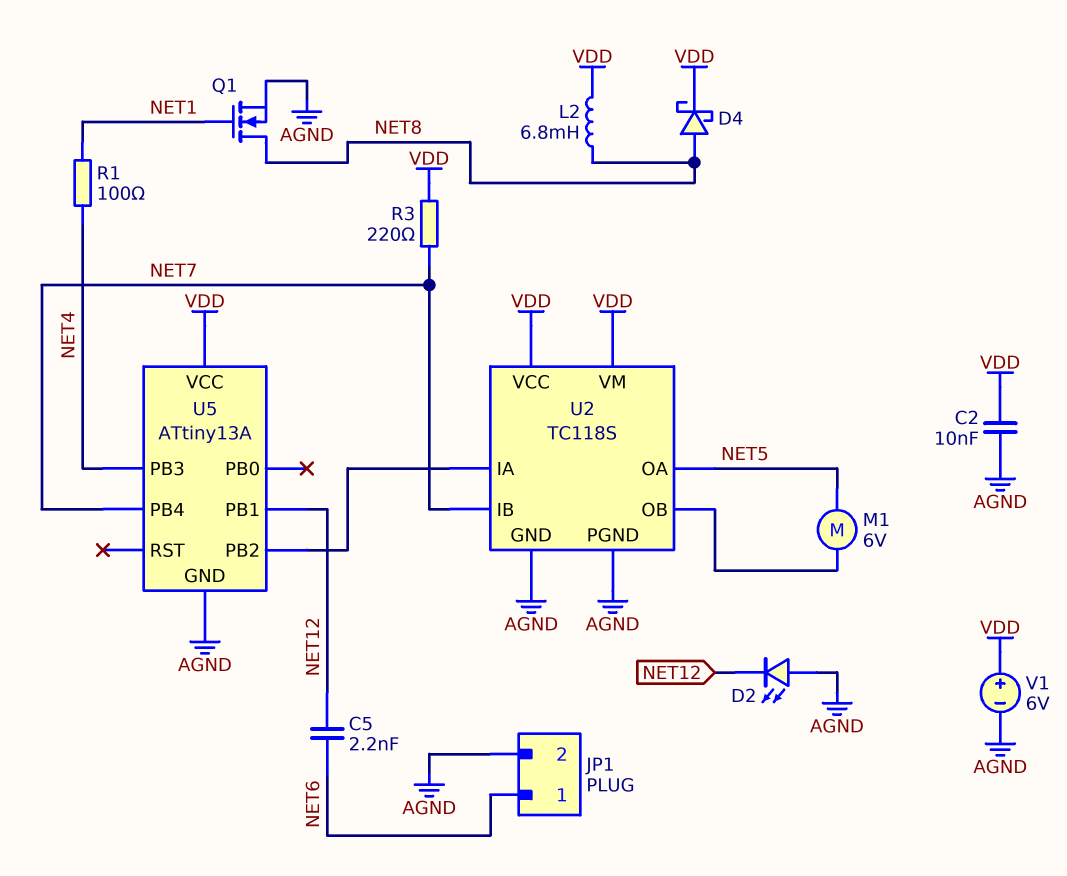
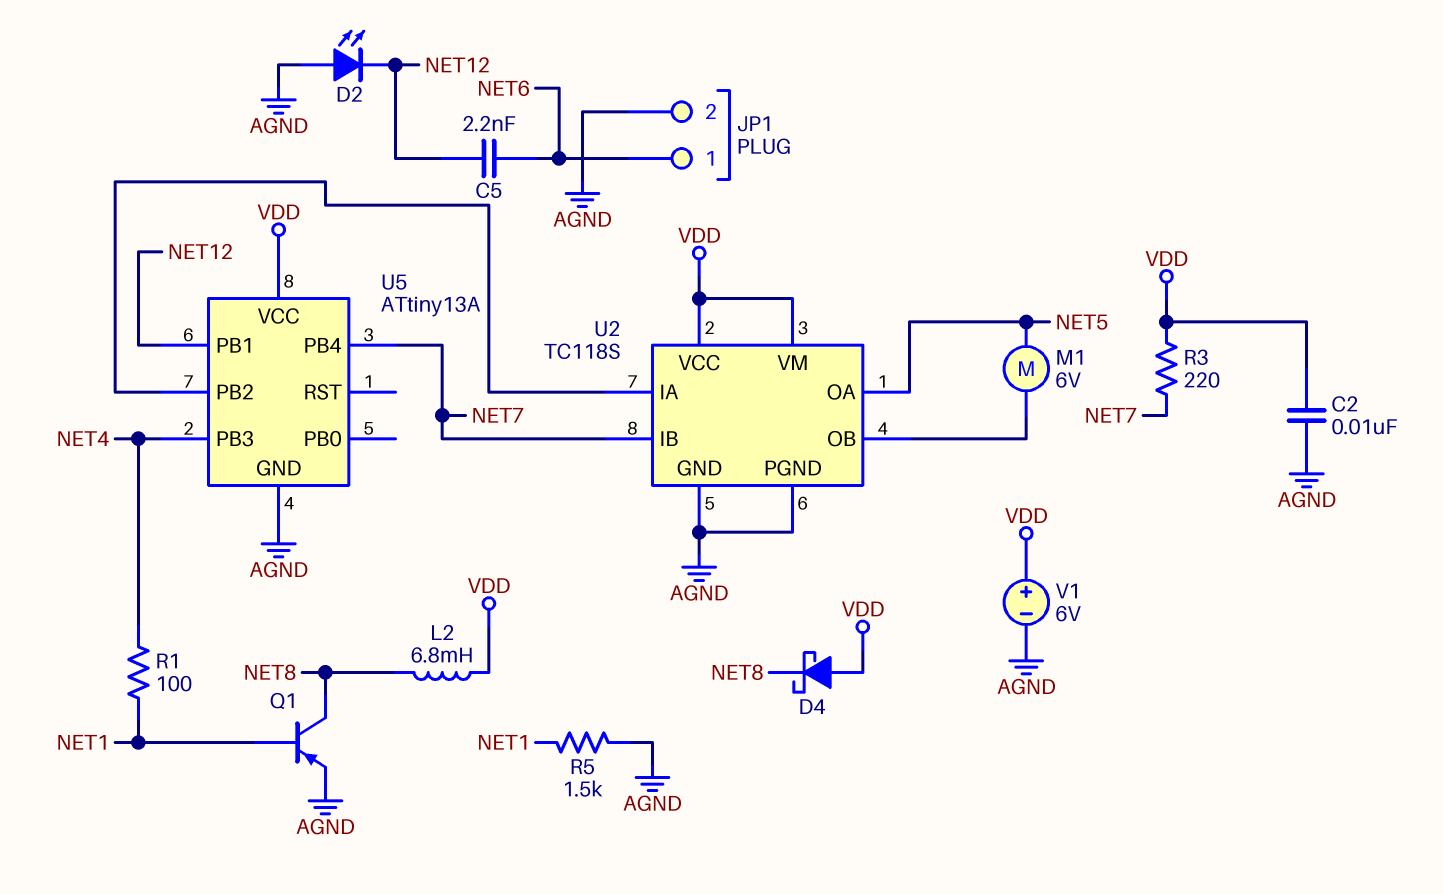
D4: schottky (A NET8, K VDD) -> schottky (A VDD, K NET8)
Q1: NMOS (G NET1, D NET8, S AGND) -> PNP (B NET1, C NET8, E AGND)
R5: none -> 1.5k (AGND, NET1)

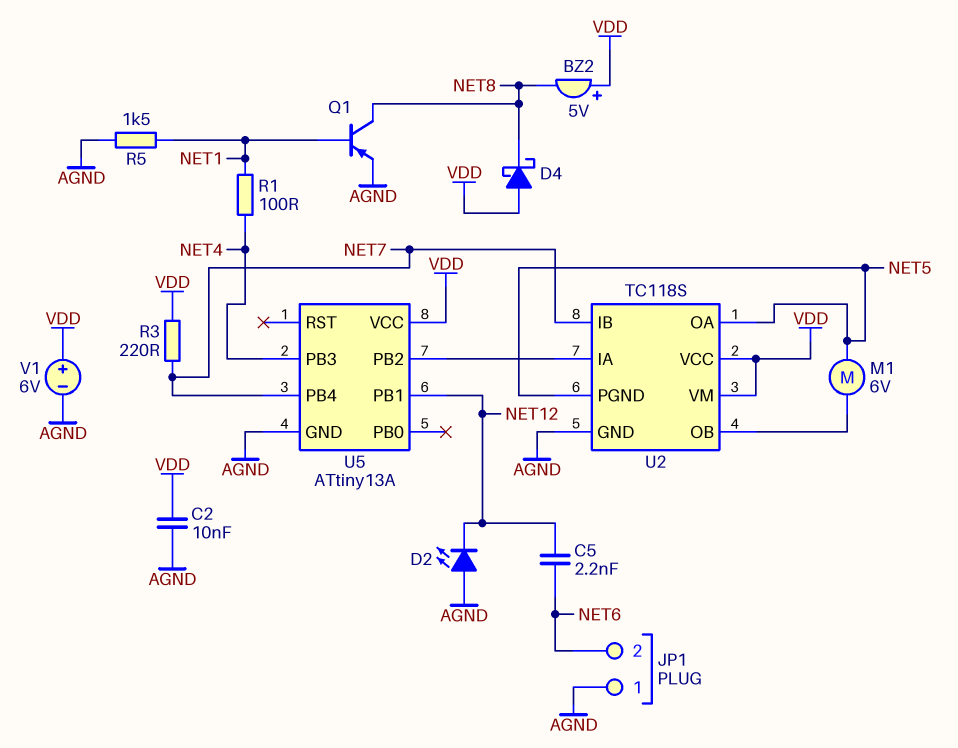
BZ2: none -> buzzer 5V (plus VDD, minus NET8)
JP1 pin 1: NET6 -> AGND
JP1 pin 2: AGND -> NET6
L2: 6.8mH (NET8, VDD) -> none
U2 pin PGND: AGND -> NET5

